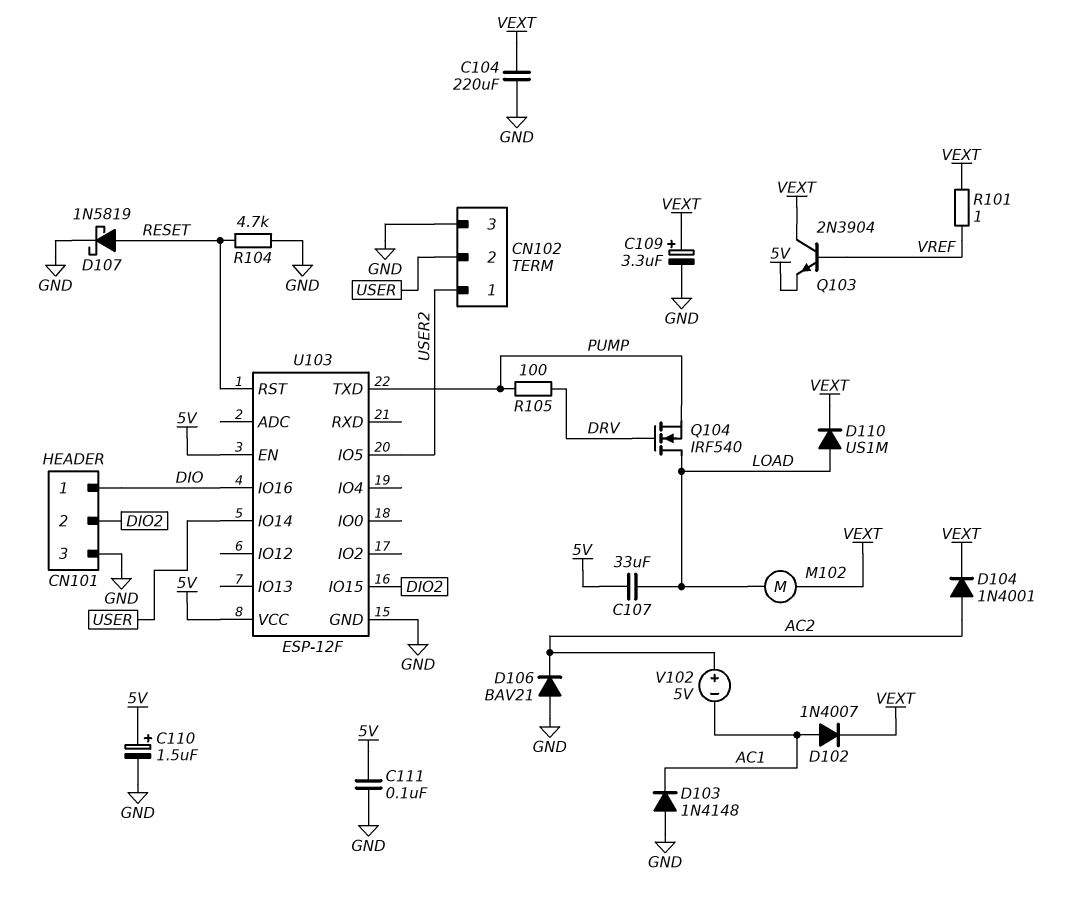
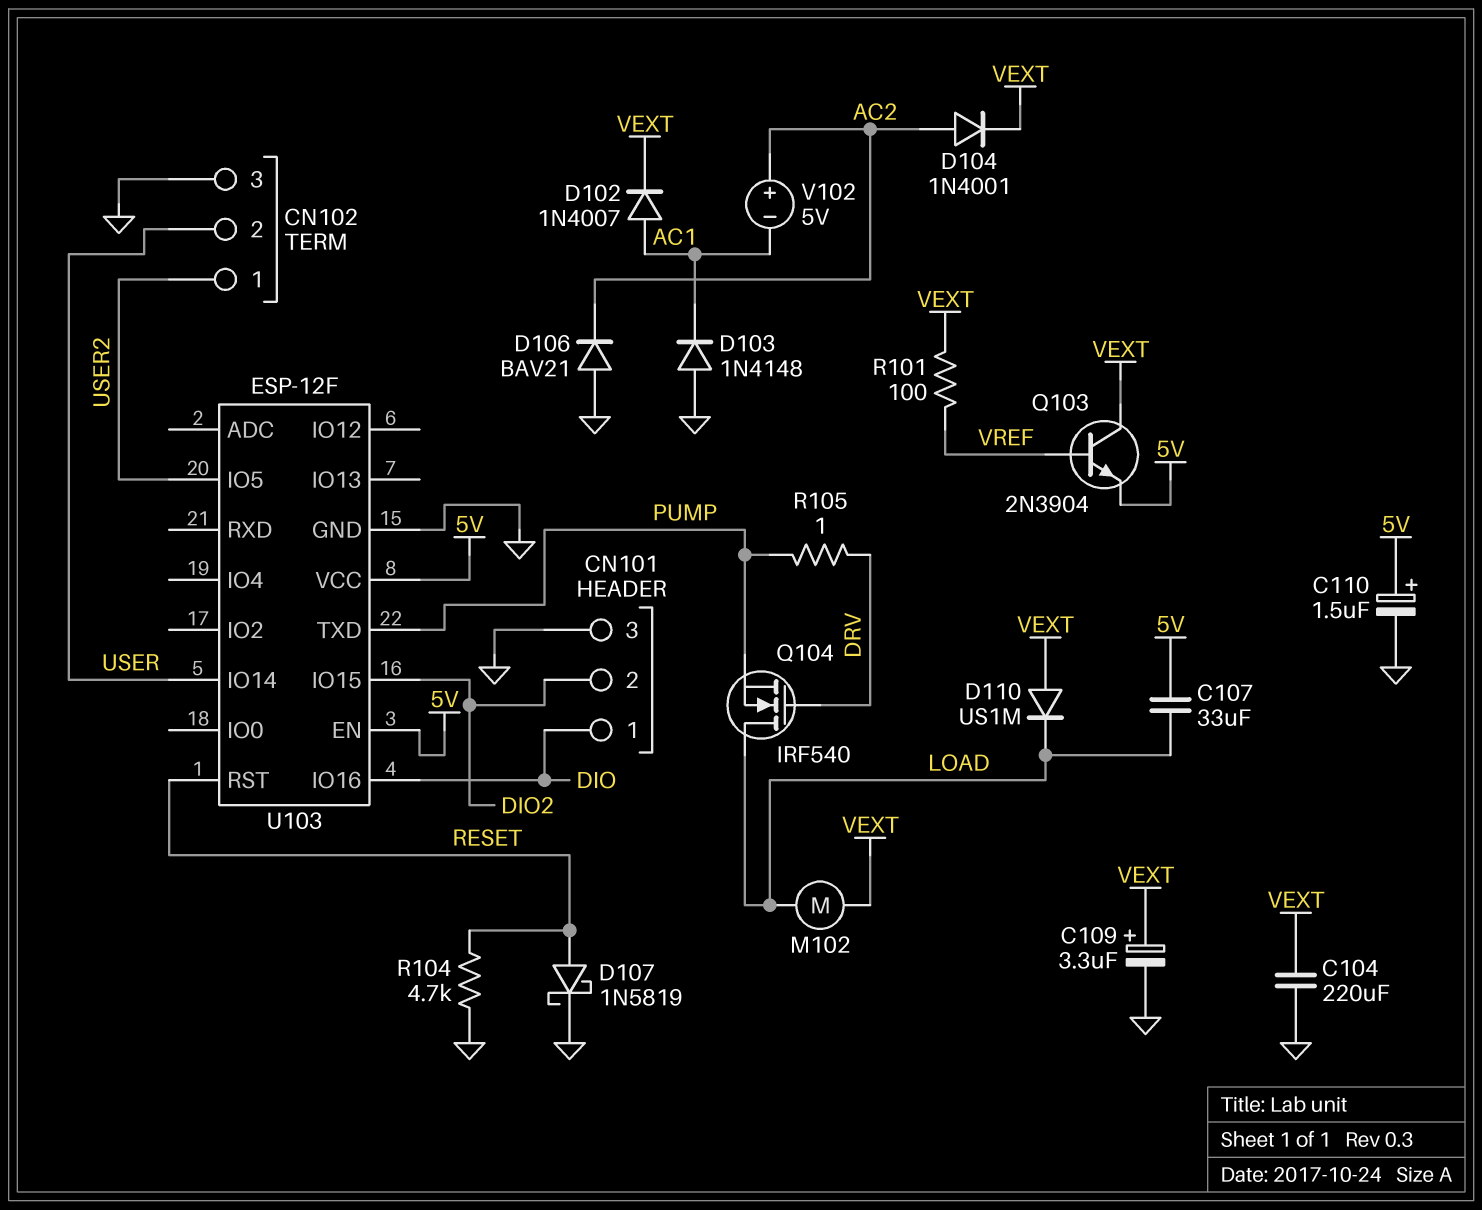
C111: 100nF (5V, GND) -> none
D110: diode US1M (A LOAD, K VEXT) -> diode US1M (A VEXT, K LOAD)
R101: 1 (VEXT, VREF) -> 100 (VEXT, VREF)
R105: 100 (DRV, PUMP) -> 1 (DRV, PUMP)

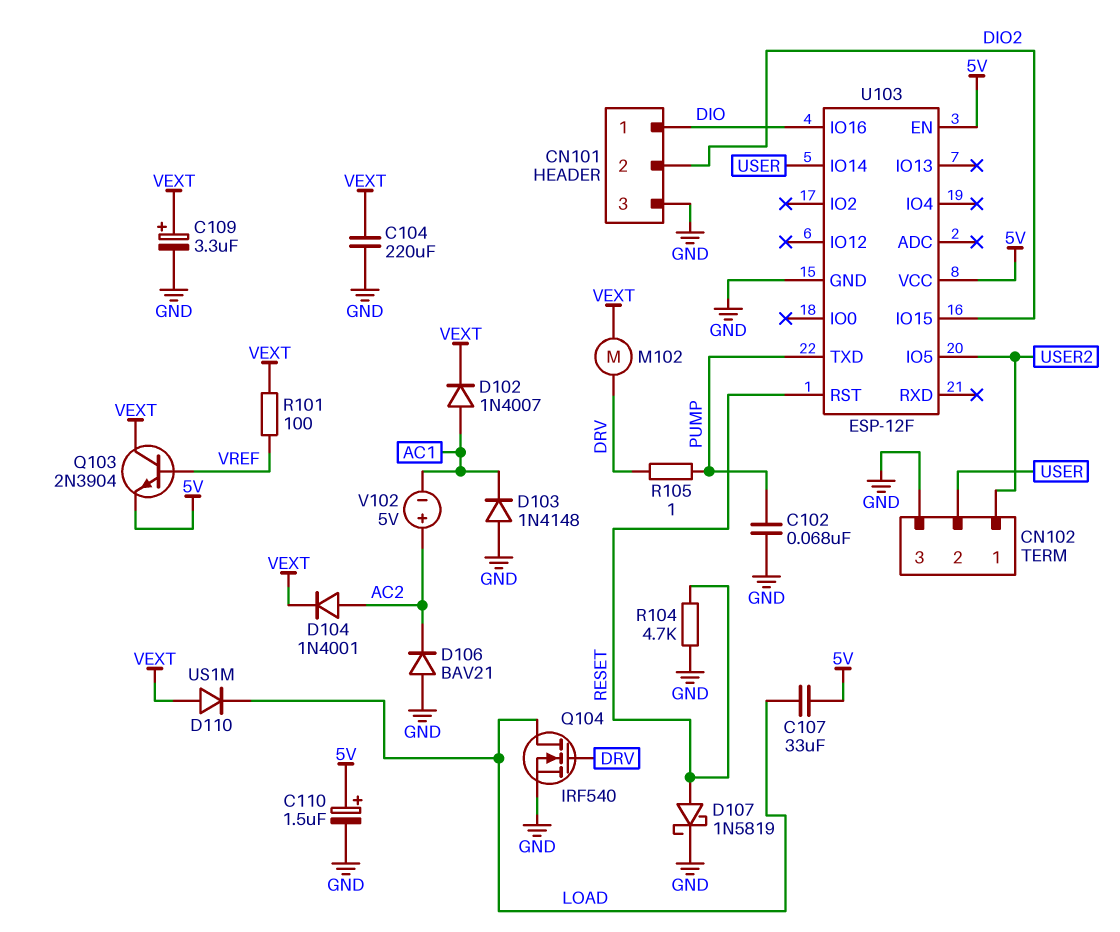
C102: none -> 68nF (GND, PUMP)
M102: motor (LOAD, VEXT) -> motor (DRV, VEXT)
Q104: NMOS IRF540 (G DRV, D LOAD, S PUMP) -> NMOS IRF540 (G DRV, D LOAD, S GND)

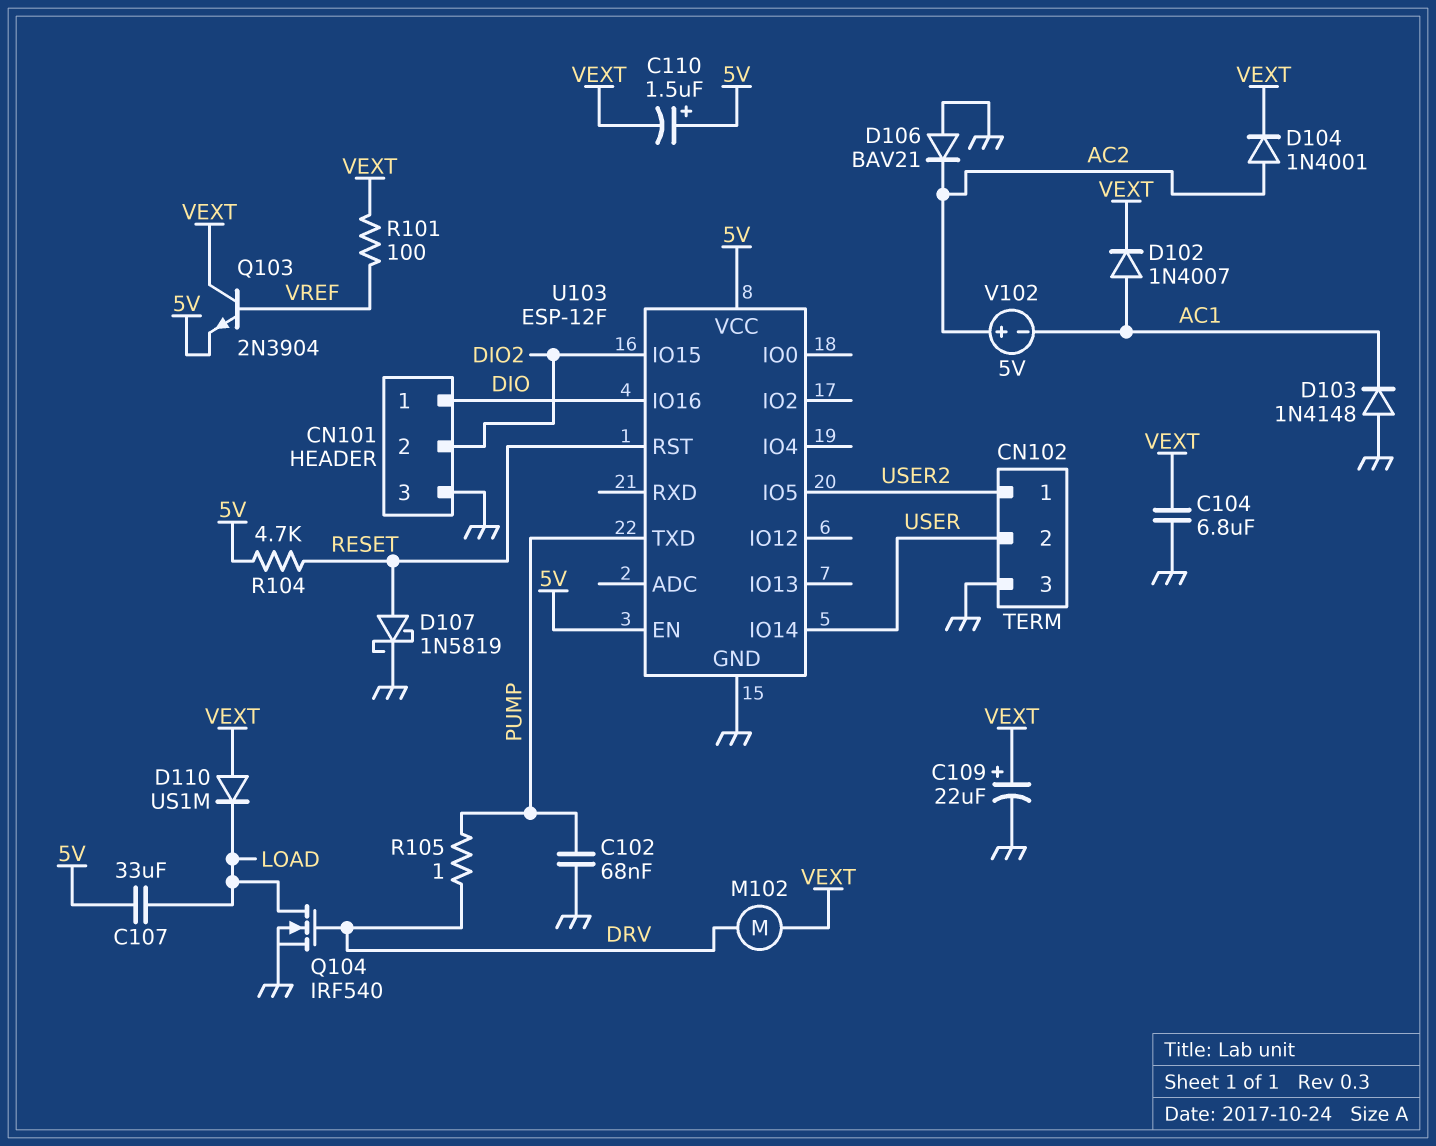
C104: 220uF (GND, VEXT) -> 6.8uF (GND, VEXT)
C109: 3.3uF (plus VEXT, minus GND) -> 22uF (plus VEXT, minus GND)
C110: 1.5uF (plus 5V, minus GND) -> 1.5uF (plus 5V, minus VEXT)
R104: 4.7k (GND, RESET) -> 4.7k (5V, RESET)

